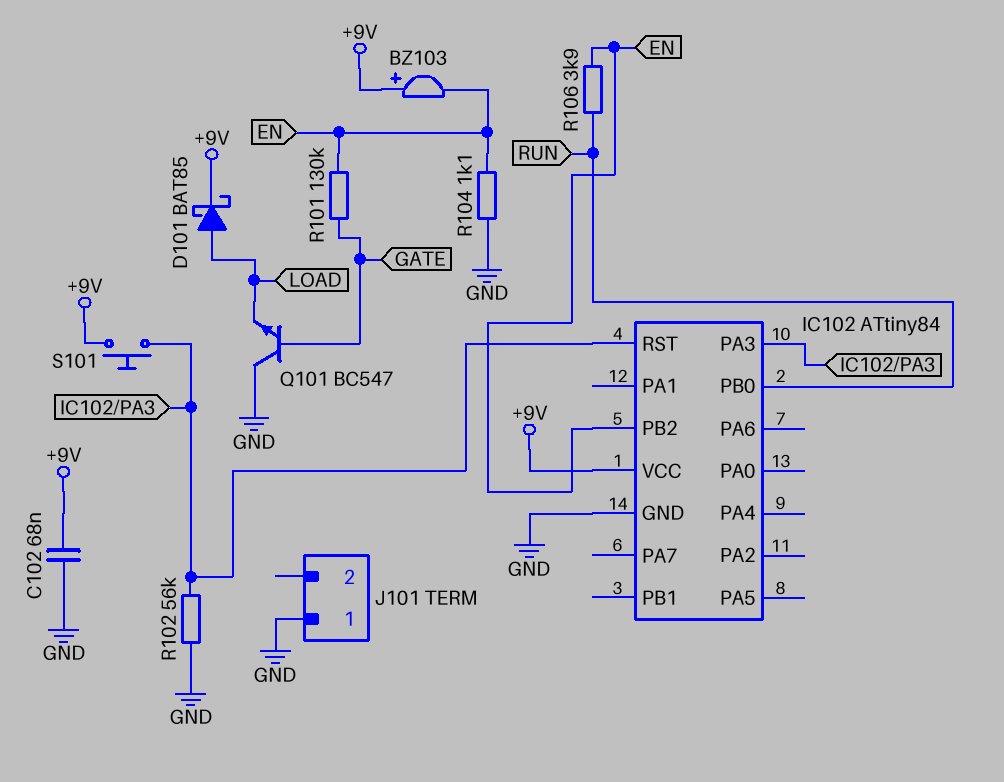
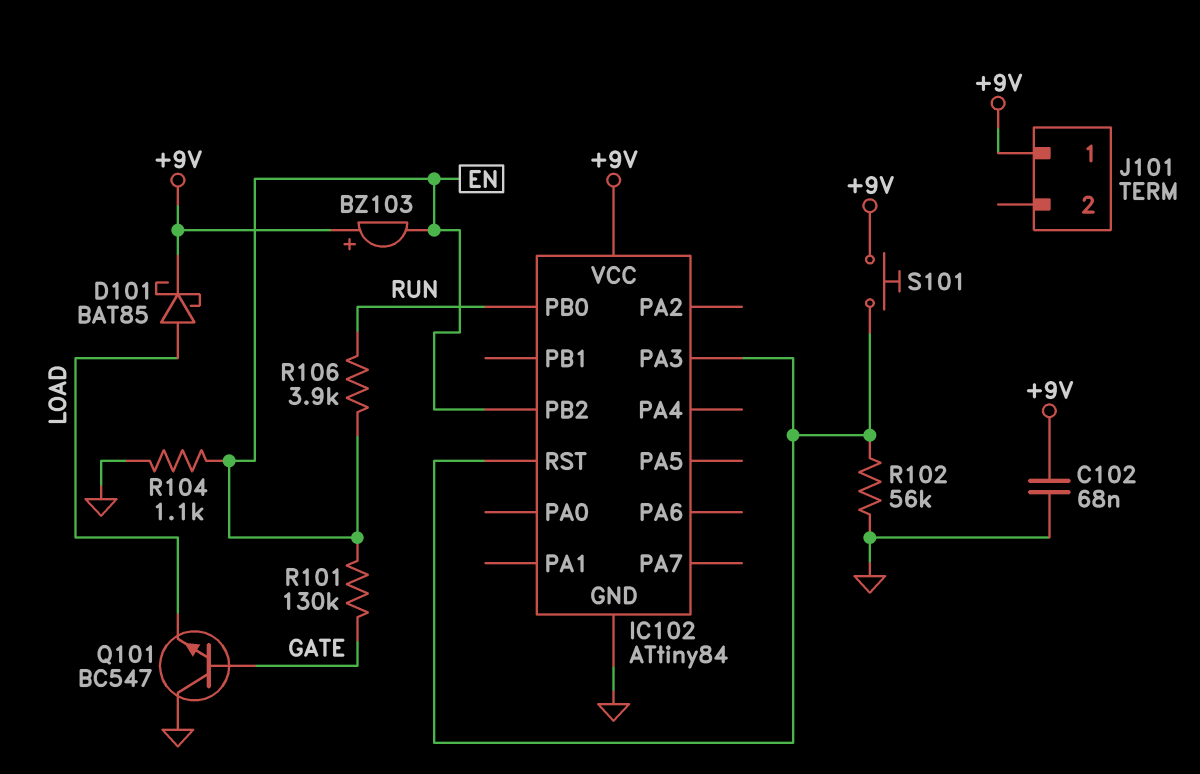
J101 pin 1: GND -> +9V

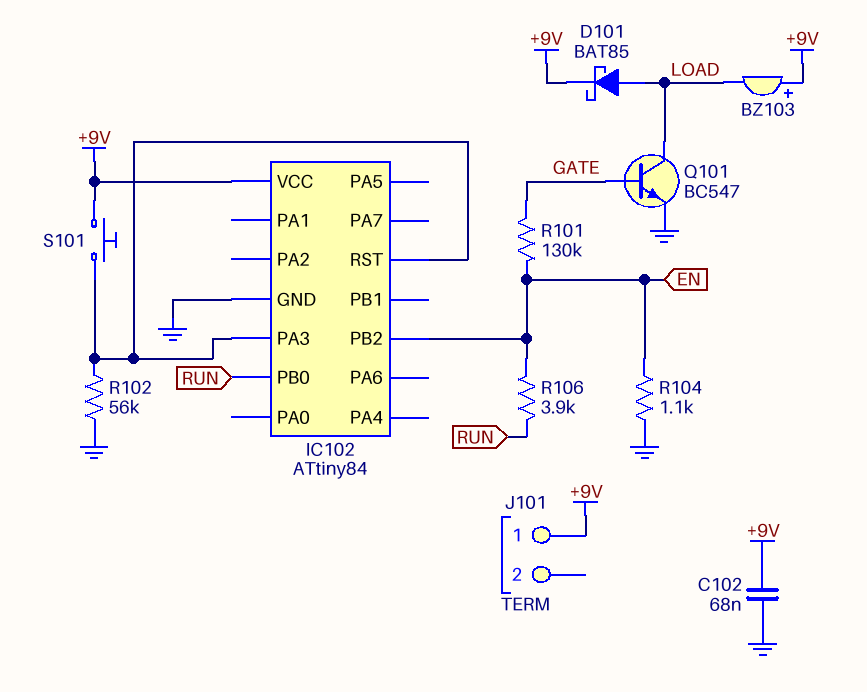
BZ103: buzzer (plus +9V, minus EN) -> buzzer (plus +9V, minus LOAD)
Q101: NPN BC547 (B GATE, C GND, E LOAD) -> NPN BC547 (B GATE, C LOAD, E GND)

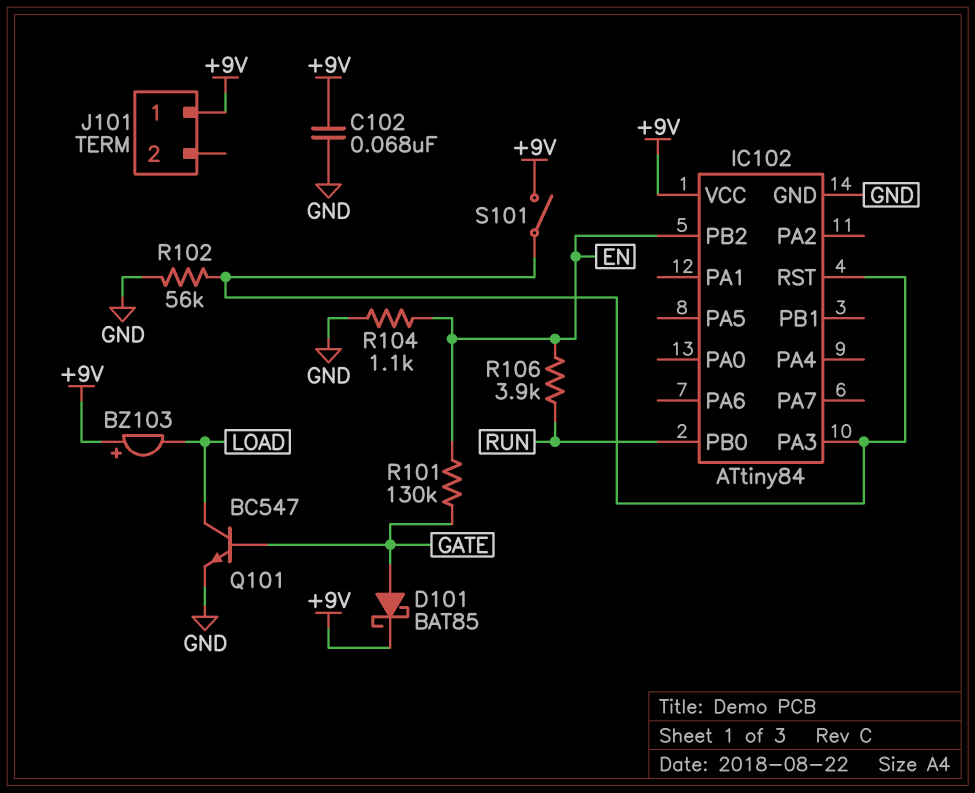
D101: schottky BAT85 (A LOAD, K +9V) -> schottky BAT85 (A GATE, K +9V)
S101: button (+9V, IC102/PA3) -> switch (+9V, IC102/PA3)

